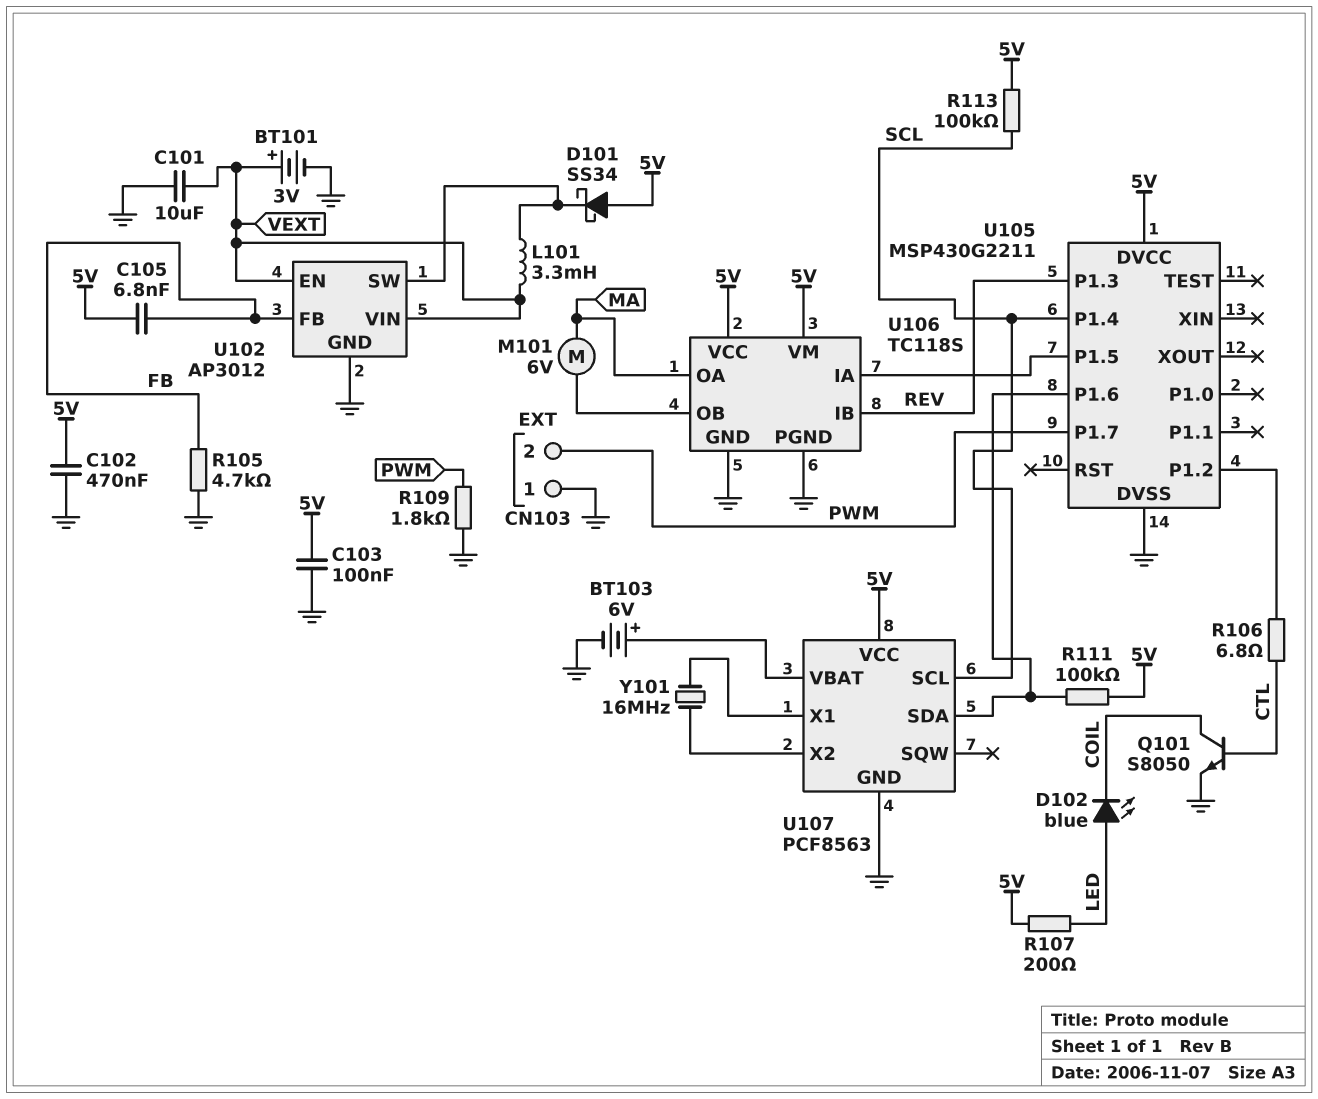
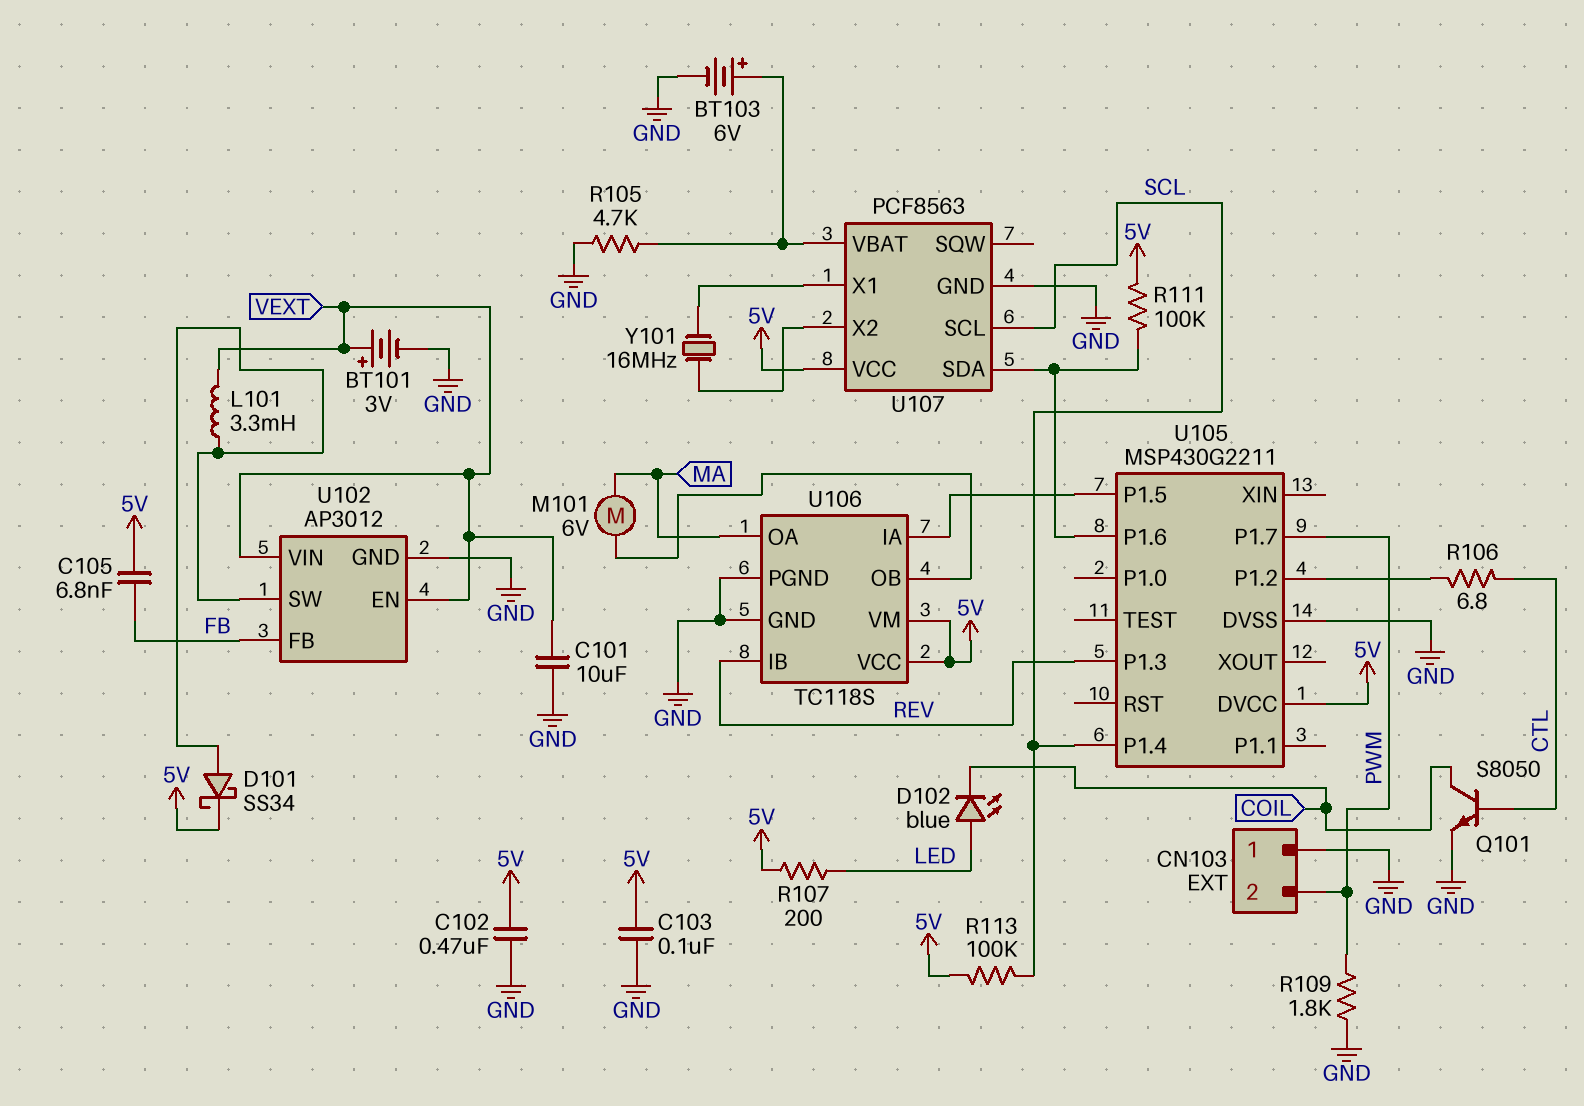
D101: schottky SS34 (A 5V, K U102/SW) -> schottky SS34 (A U102/SW, K 5V)
R105: 4.7k (FB, GND) -> 4.7k (GND, U107/VBAT)

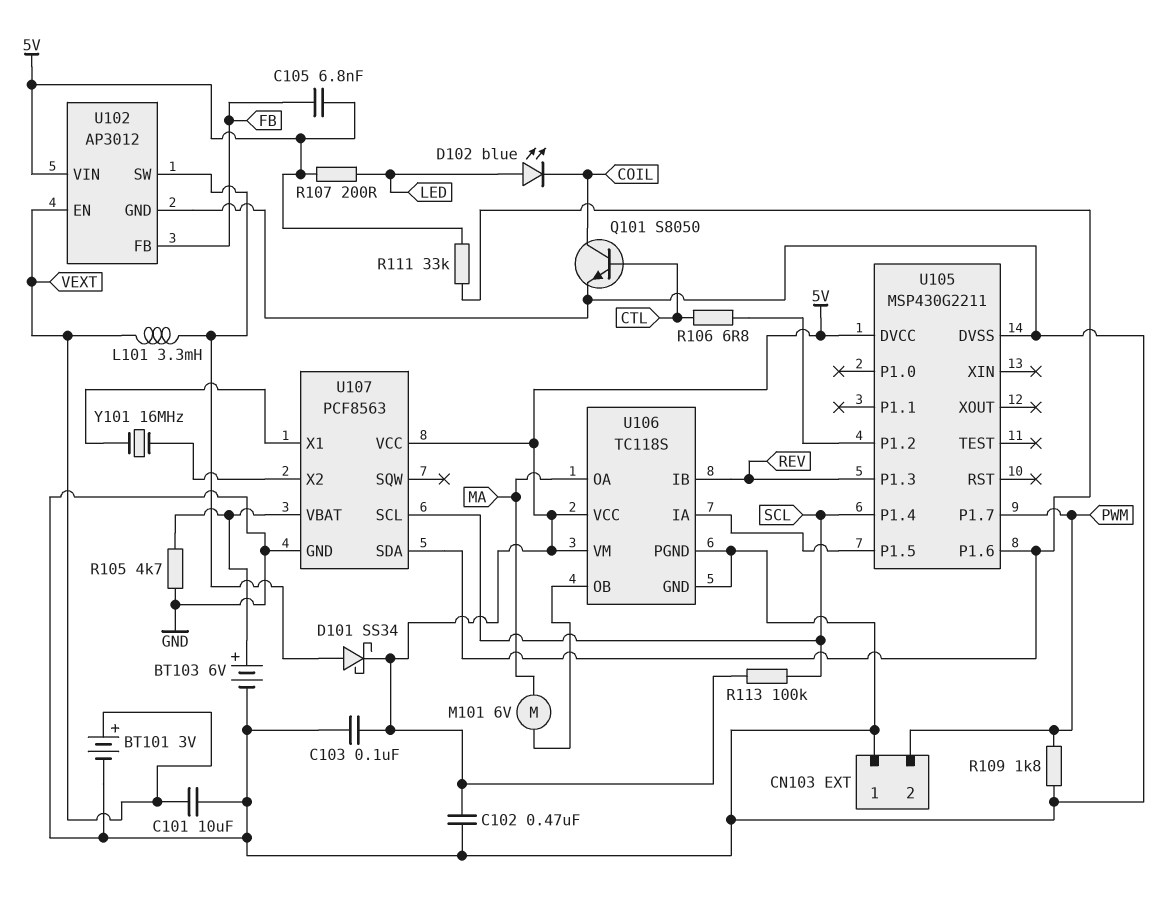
R111: 100k (5V, U105/P1.6) -> 33k (5V, U105/P1.6)
U102 pin VIN: VEXT -> 5V

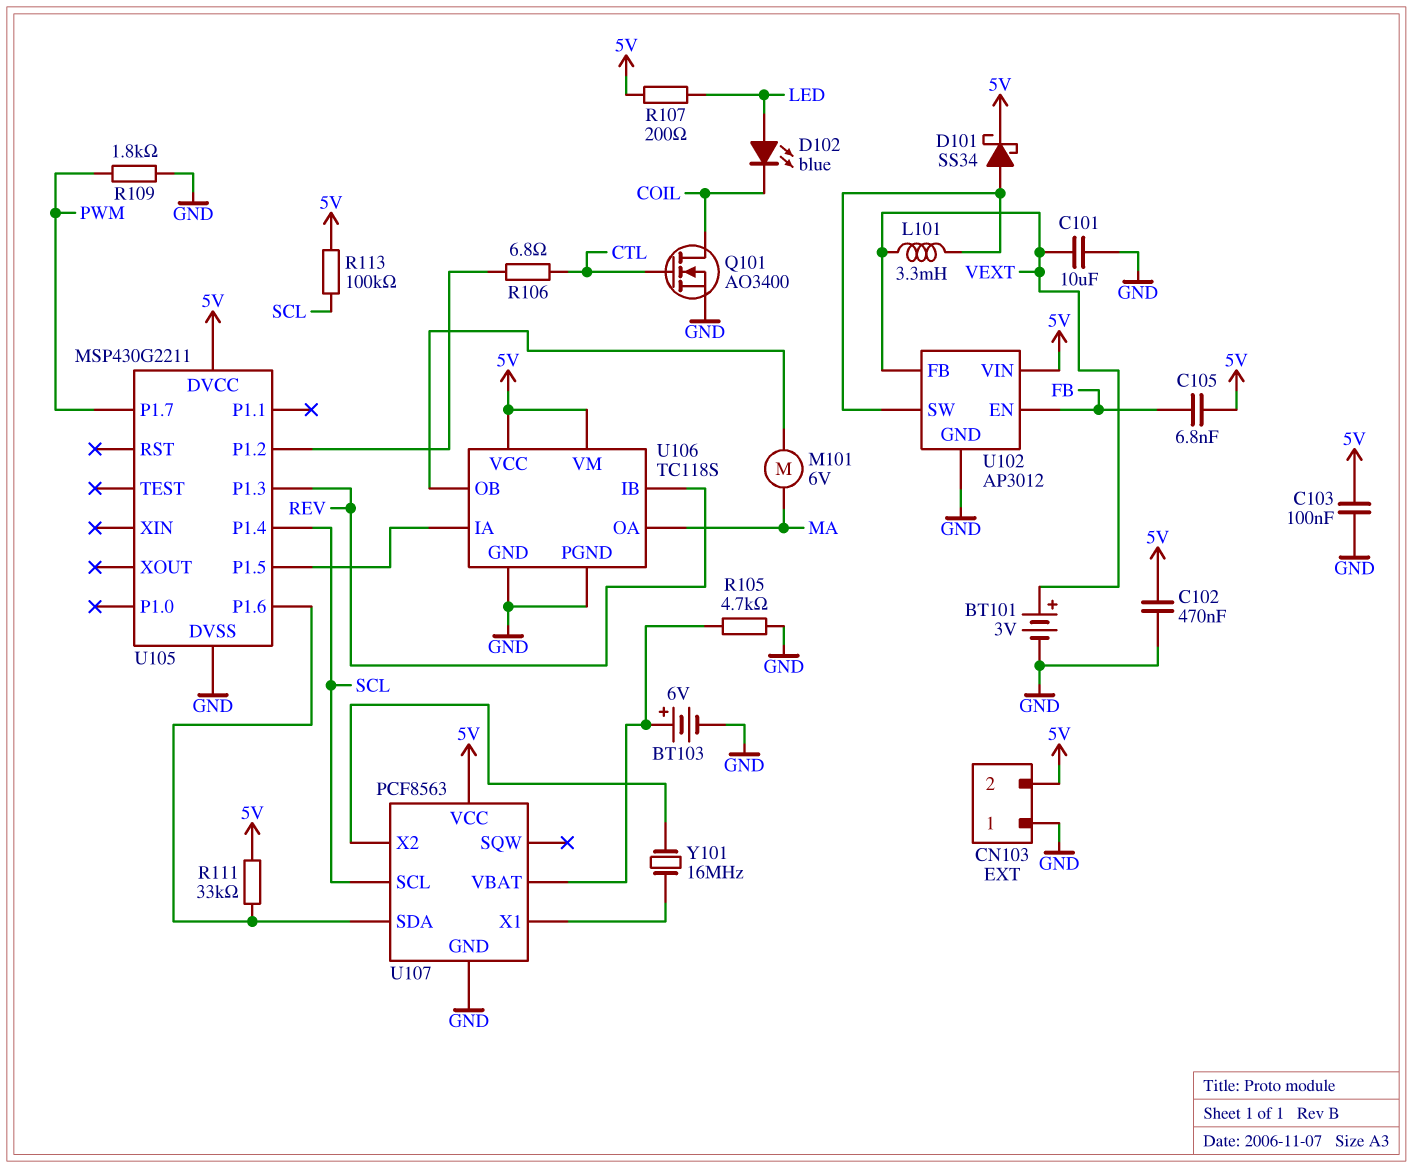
CN103 pin 2: PWM -> 5V
Q101: NPN S8050 (B CTL, C COIL, E GND) -> NMOS AO3400 (G CTL, D COIL, S GND)
U102 pin EN: VEXT -> FB
U102 pin FB: FB -> VEXT

